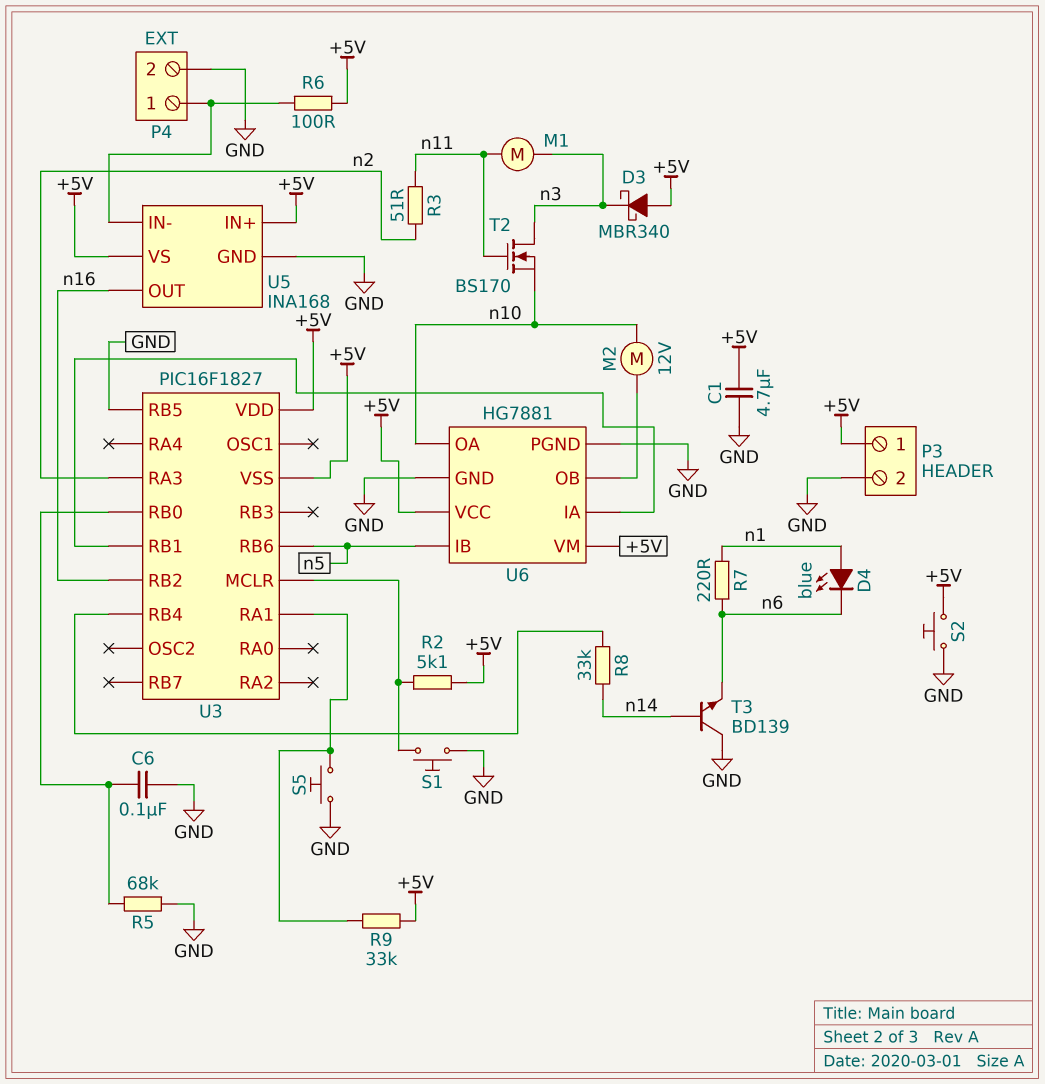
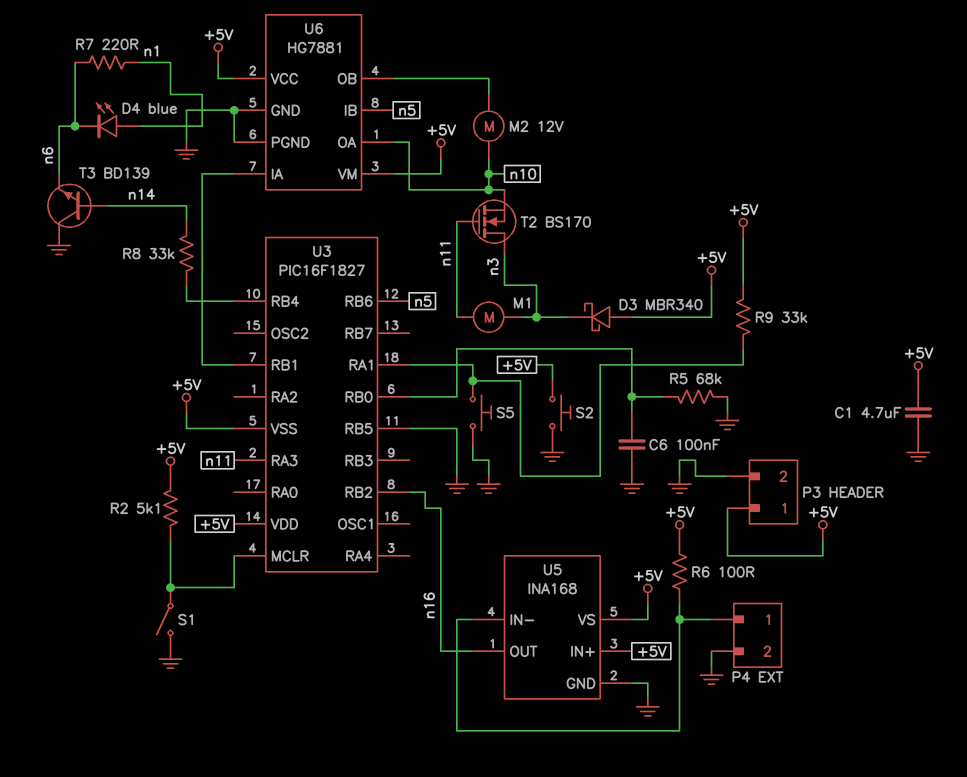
R3: 51 (n2, n11) -> none
S1: button (GND, U3/MCLR) -> switch (GND, U3/MCLR)
U3 pin RA3: n2 -> n11

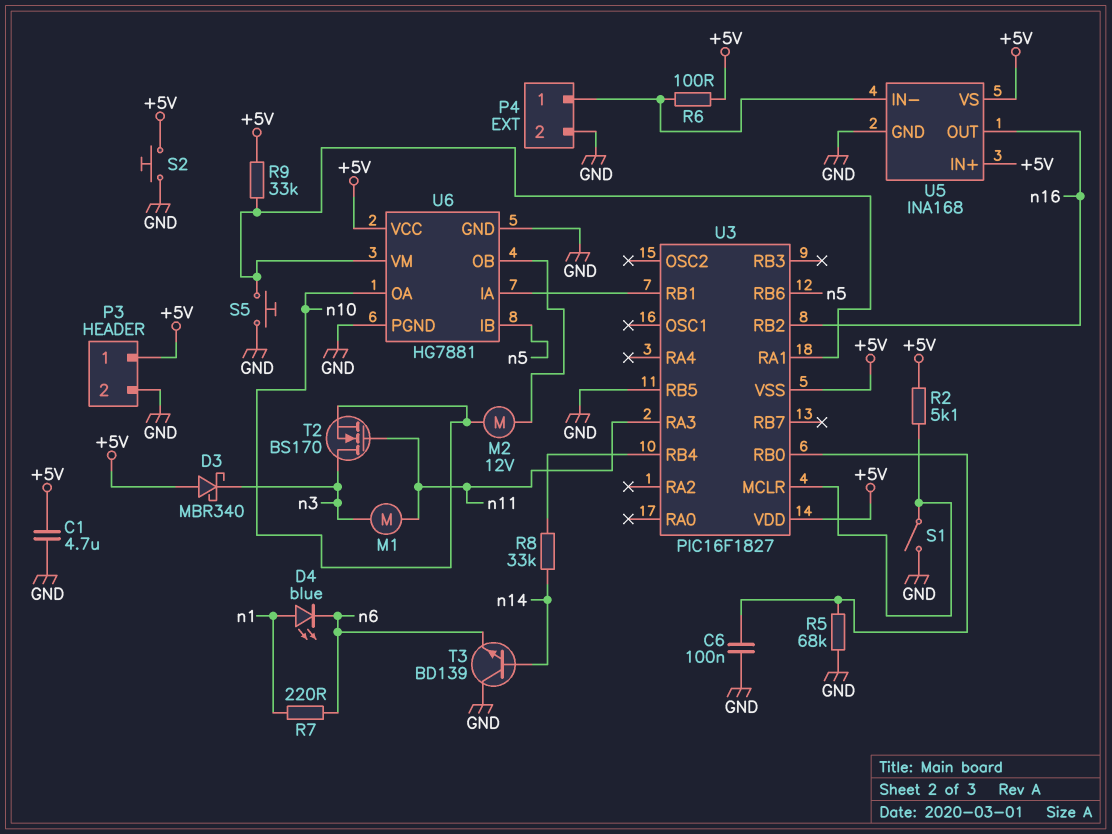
U6 pin VM: +5V -> U3/RA1

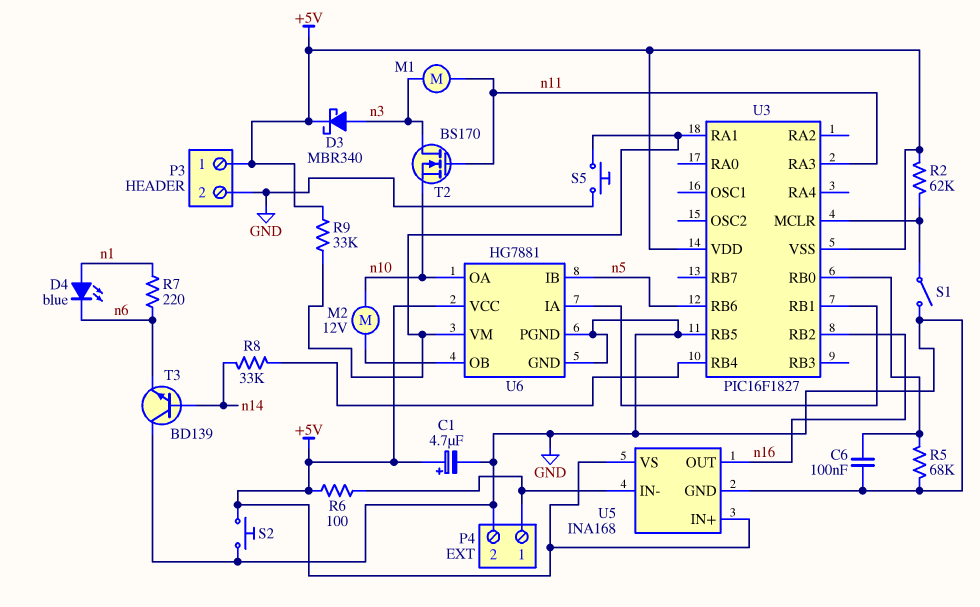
C1: 4.7uF (+5V, GND) -> 4.7uF (plus +5V, minus GND)
D3: schottky MBR340 (A +5V, K n3) -> schottky MBR340 (A n3, K +5V)
R2: 5.1k (+5V, U3/MCLR) -> 62k (+5V, U3/MCLR)

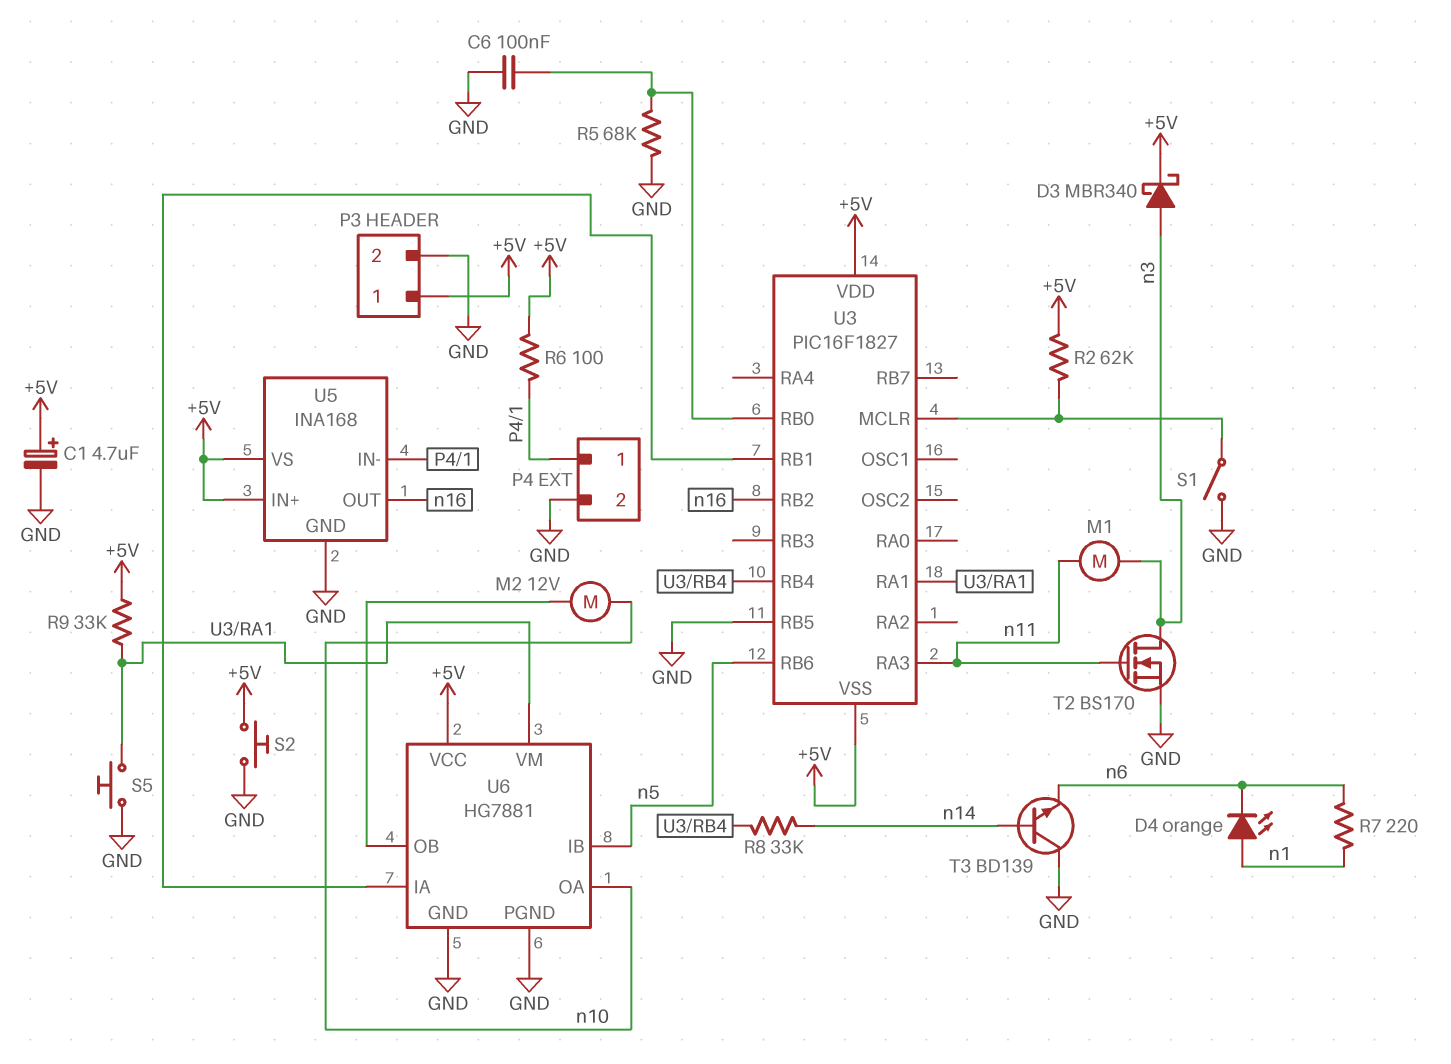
D4: LED blue (A n1, K n6) -> LED orange (A n1, K n6)
T2: NMOS BS170 (G n11, D n3, S n10) -> NMOS BS170 (G n11, D n3, S GND)

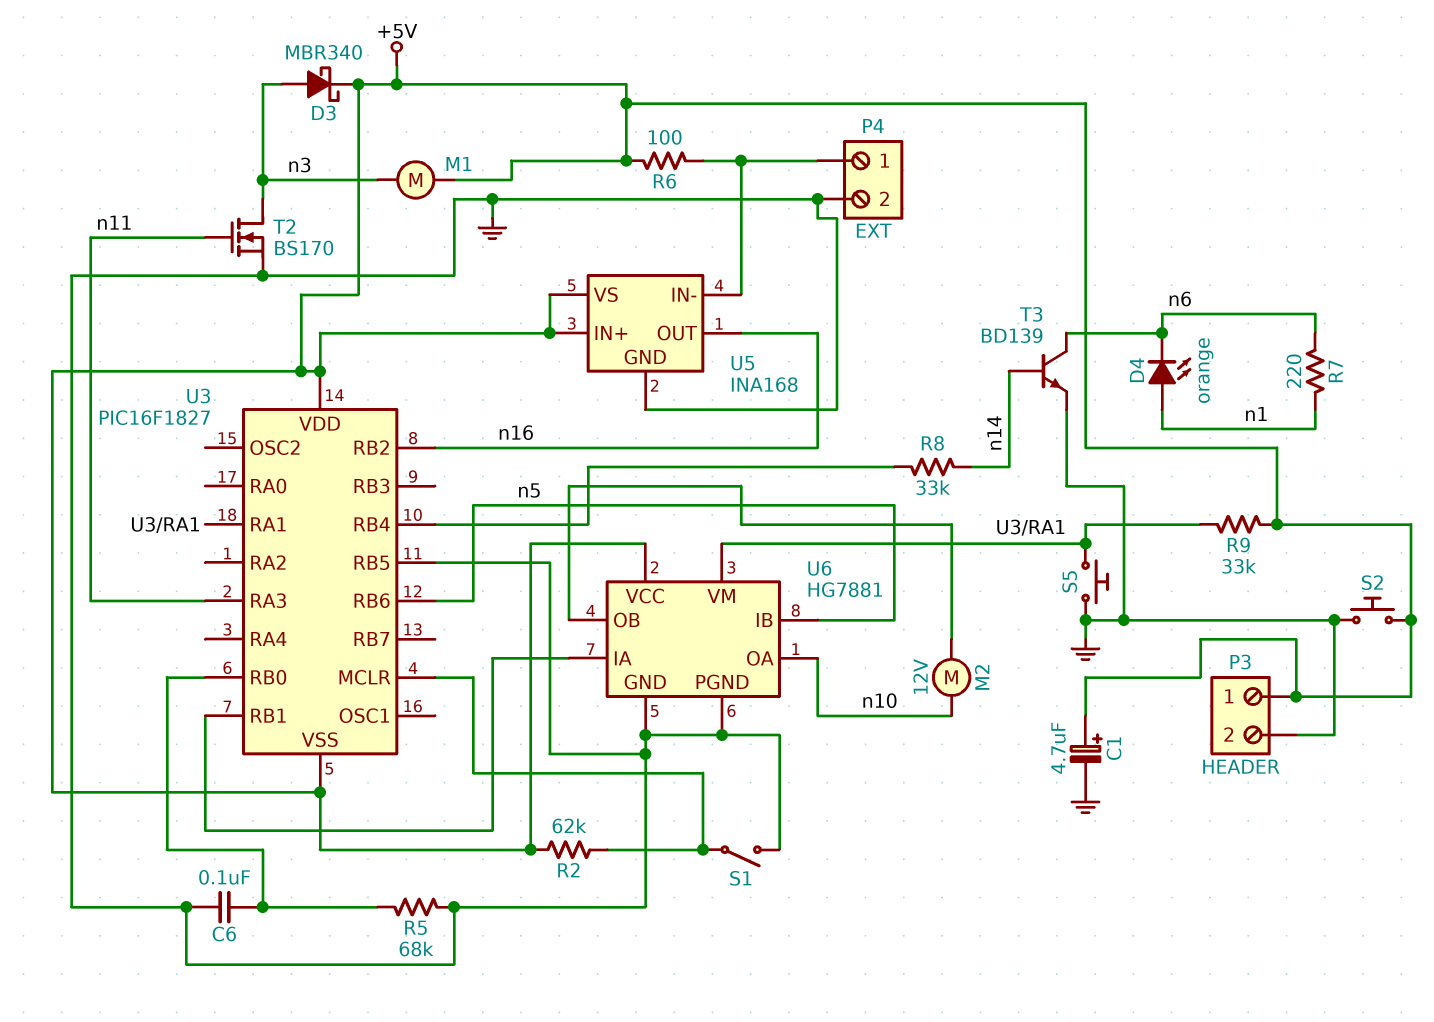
M1: motor (n3, n11) -> motor (+5V, n3)
T3: NPN BD139 (B n14, C GND, E n6) -> NPN BD139 (B n14, C n6, E GND)

